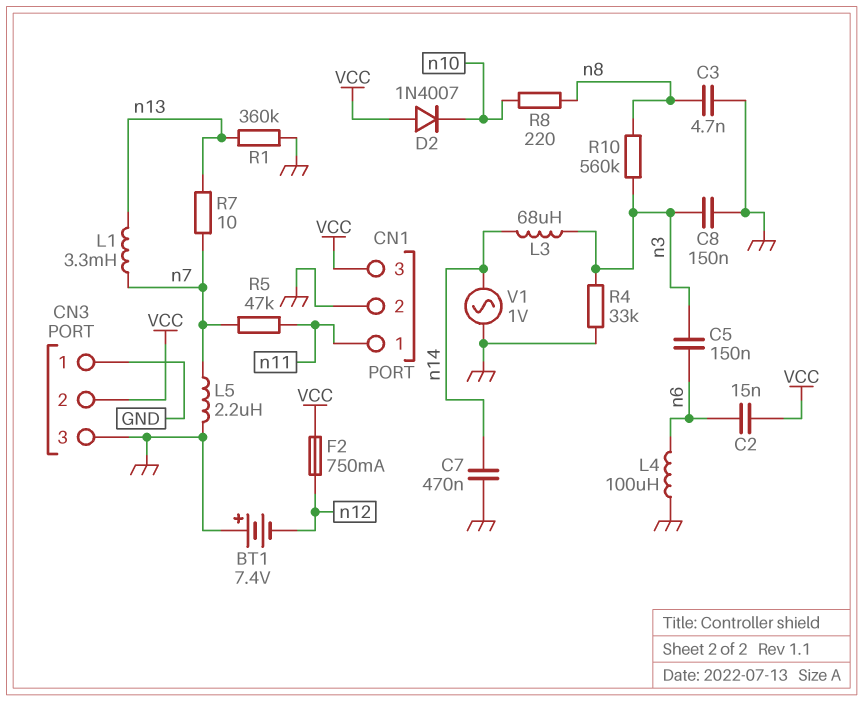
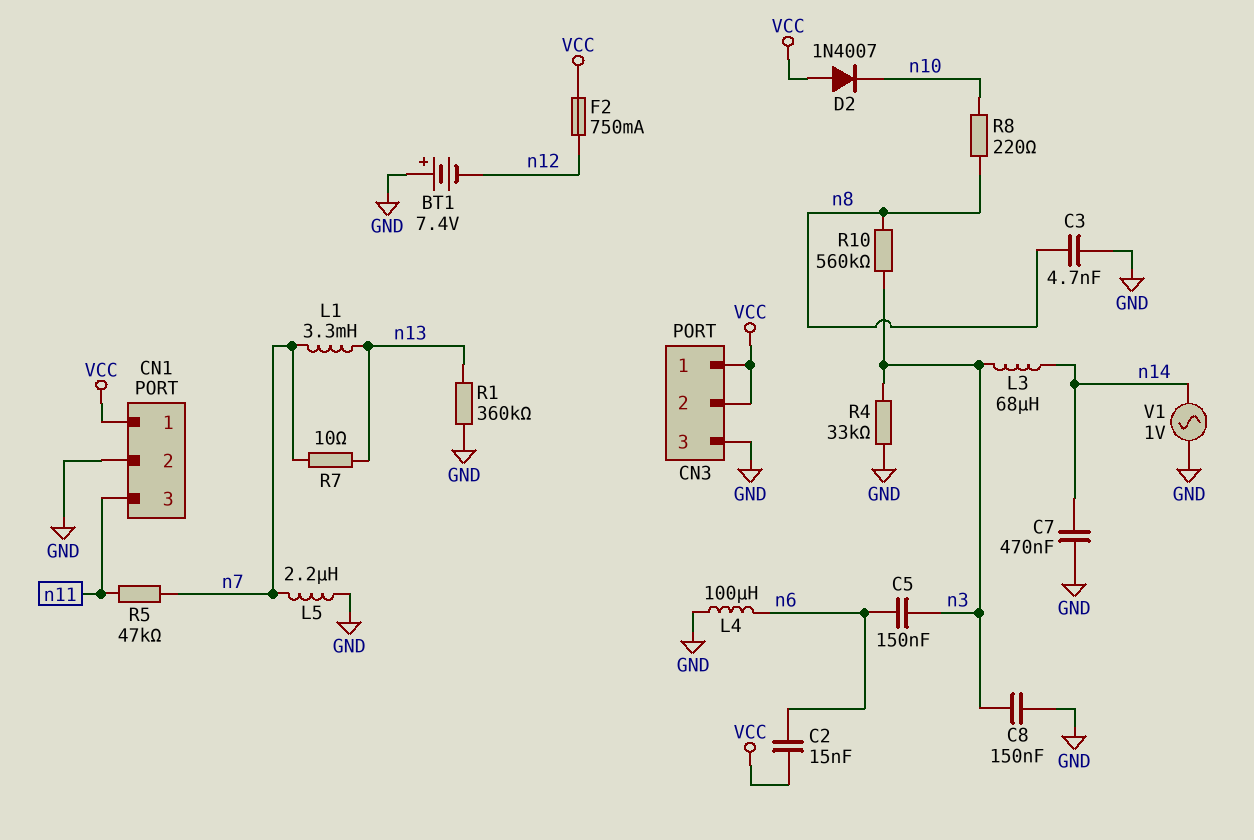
CN1 pin 1: n11 -> VCC
CN1 pin 3: VCC -> n11
CN3 pin 1: GND -> VCC

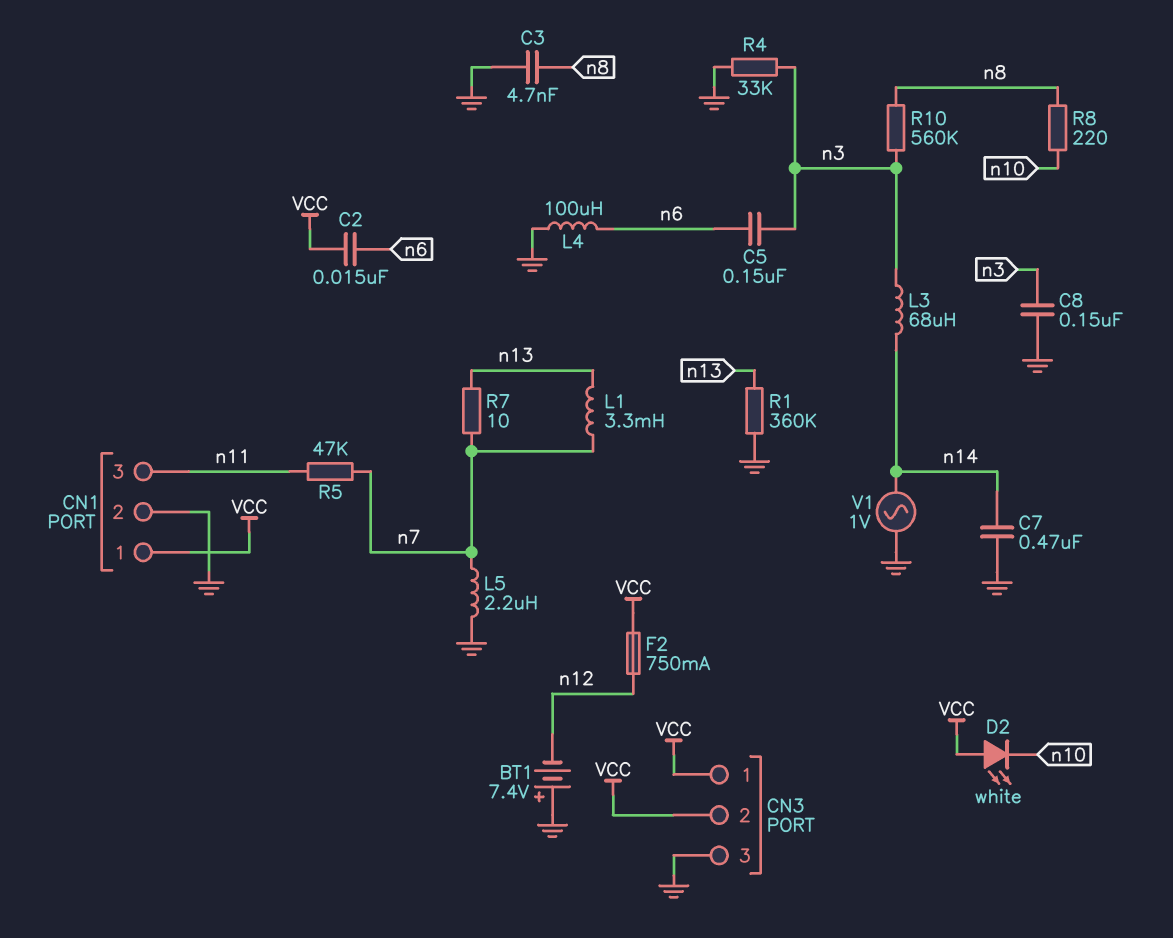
D2: diode 1N4007 (A VCC, K n10) -> LED white (A VCC, K n10)

